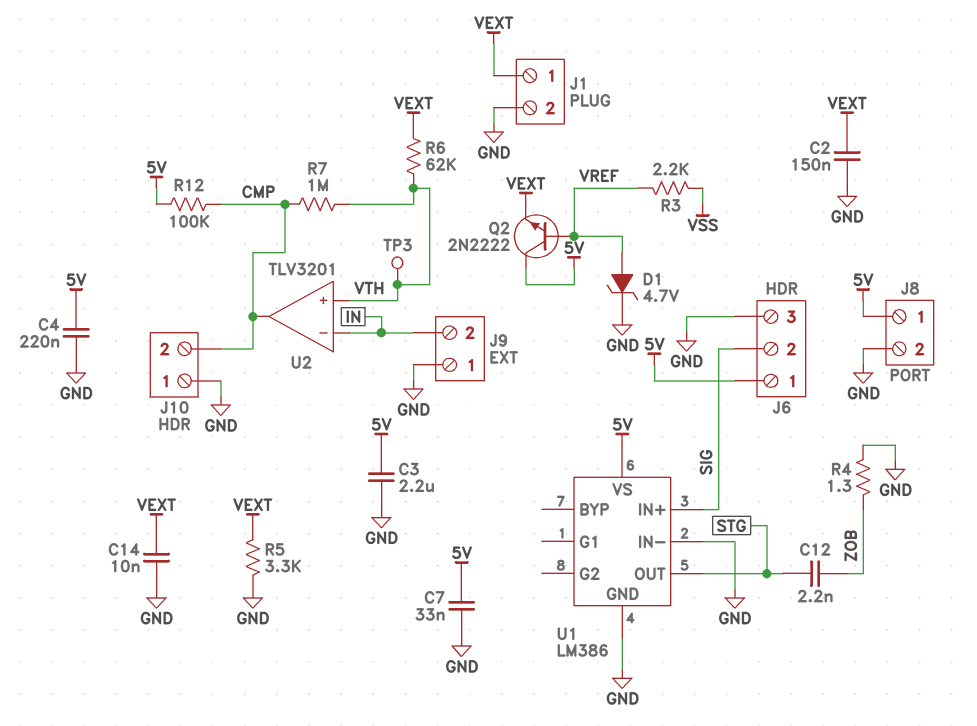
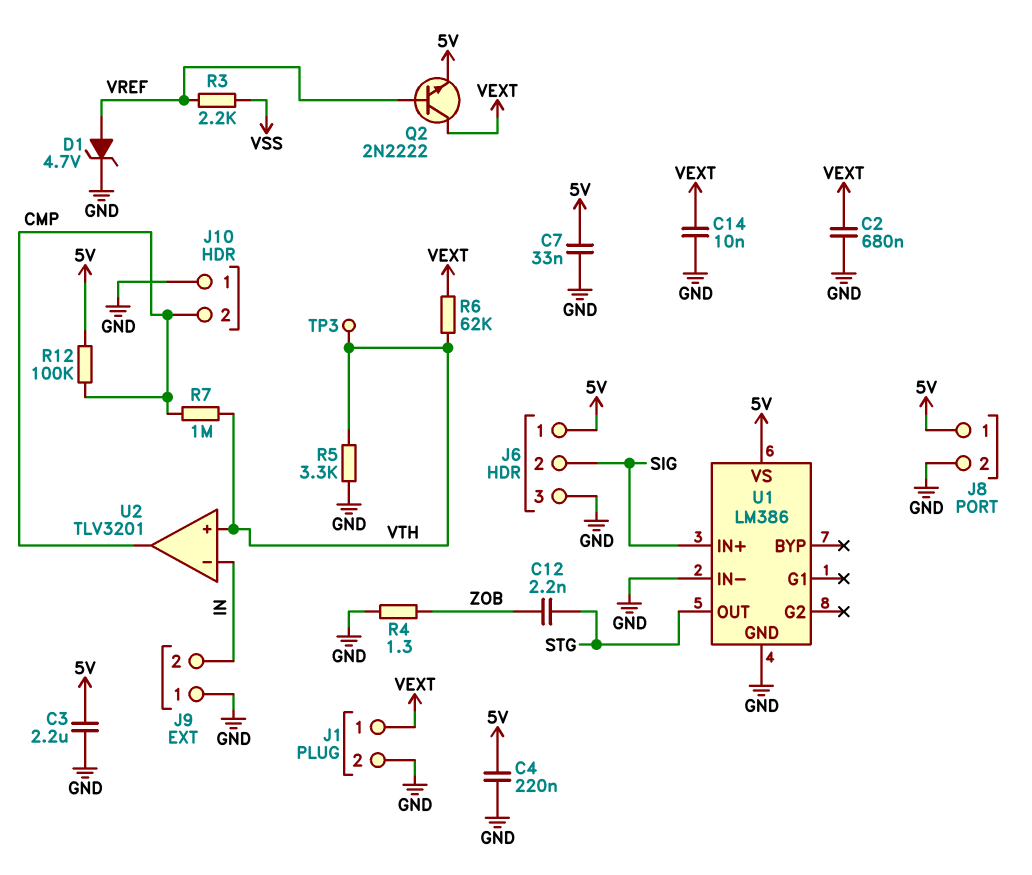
C2: 150nF (GND, VEXT) -> 680nF (GND, VEXT)
Q2: NPN 2N2222 (B VREF, C 5V, E VEXT) -> NPN 2N2222 (B VREF, C VEXT, E 5V)
R5: 3.3k (GND, VEXT) -> 3.3k (GND, VTH)

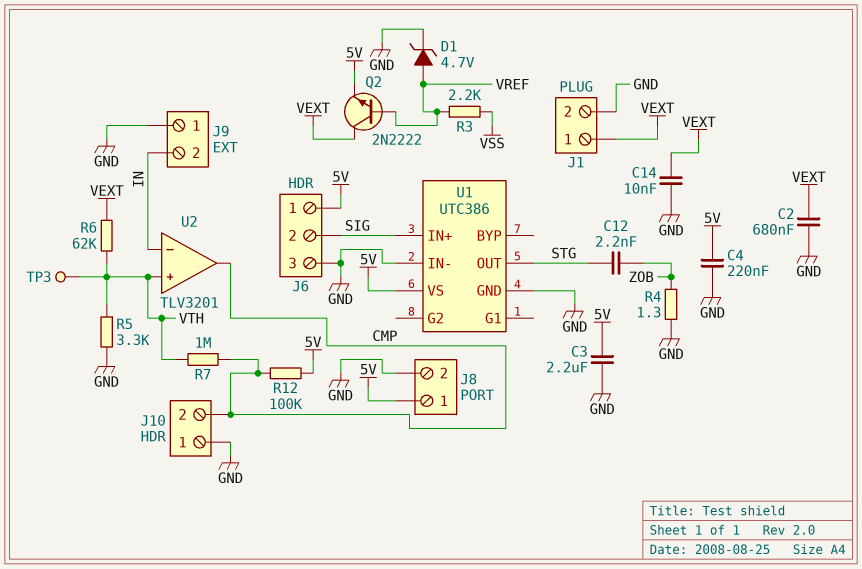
C7: 33nF (5V, GND) -> none
U1: LM386 -> UTC386

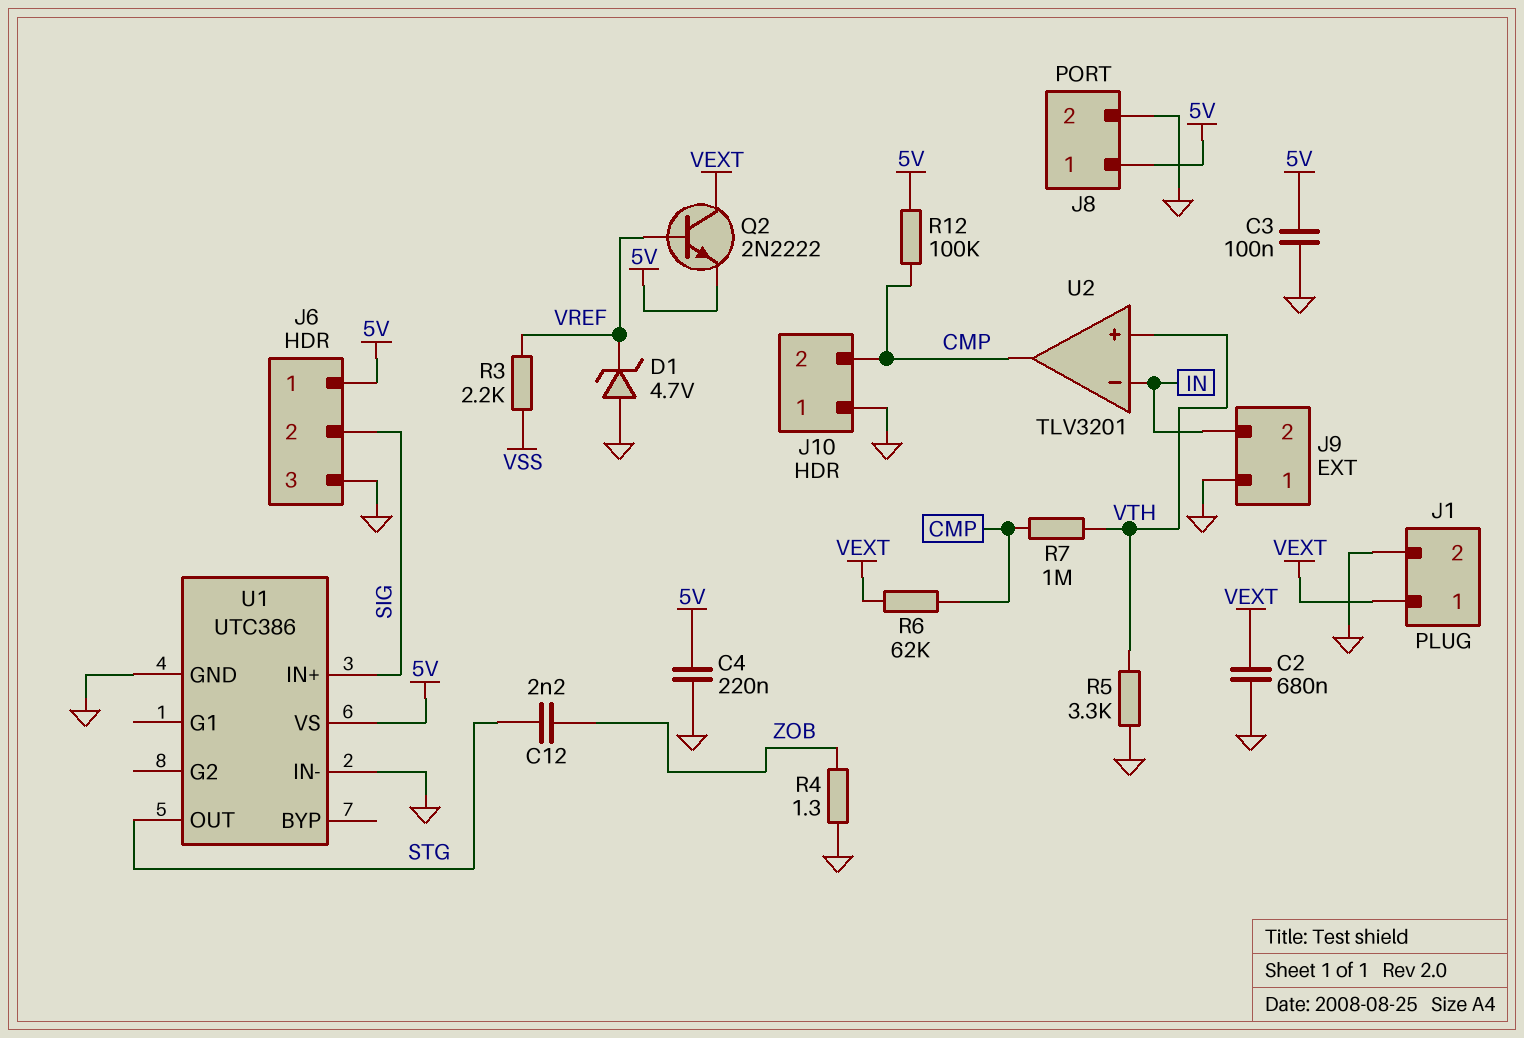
C3: 2.2uF (5V, GND) -> 100nF (5V, GND)
C14: 10nF (GND, VEXT) -> none
D1: zener 4.7V (A VREF, K GND) -> zener 4.7V (A GND, K VREF)
R6: 62k (VEXT, VTH) -> 62k (CMP, VEXT)
TP3: test point (VTH) -> none

